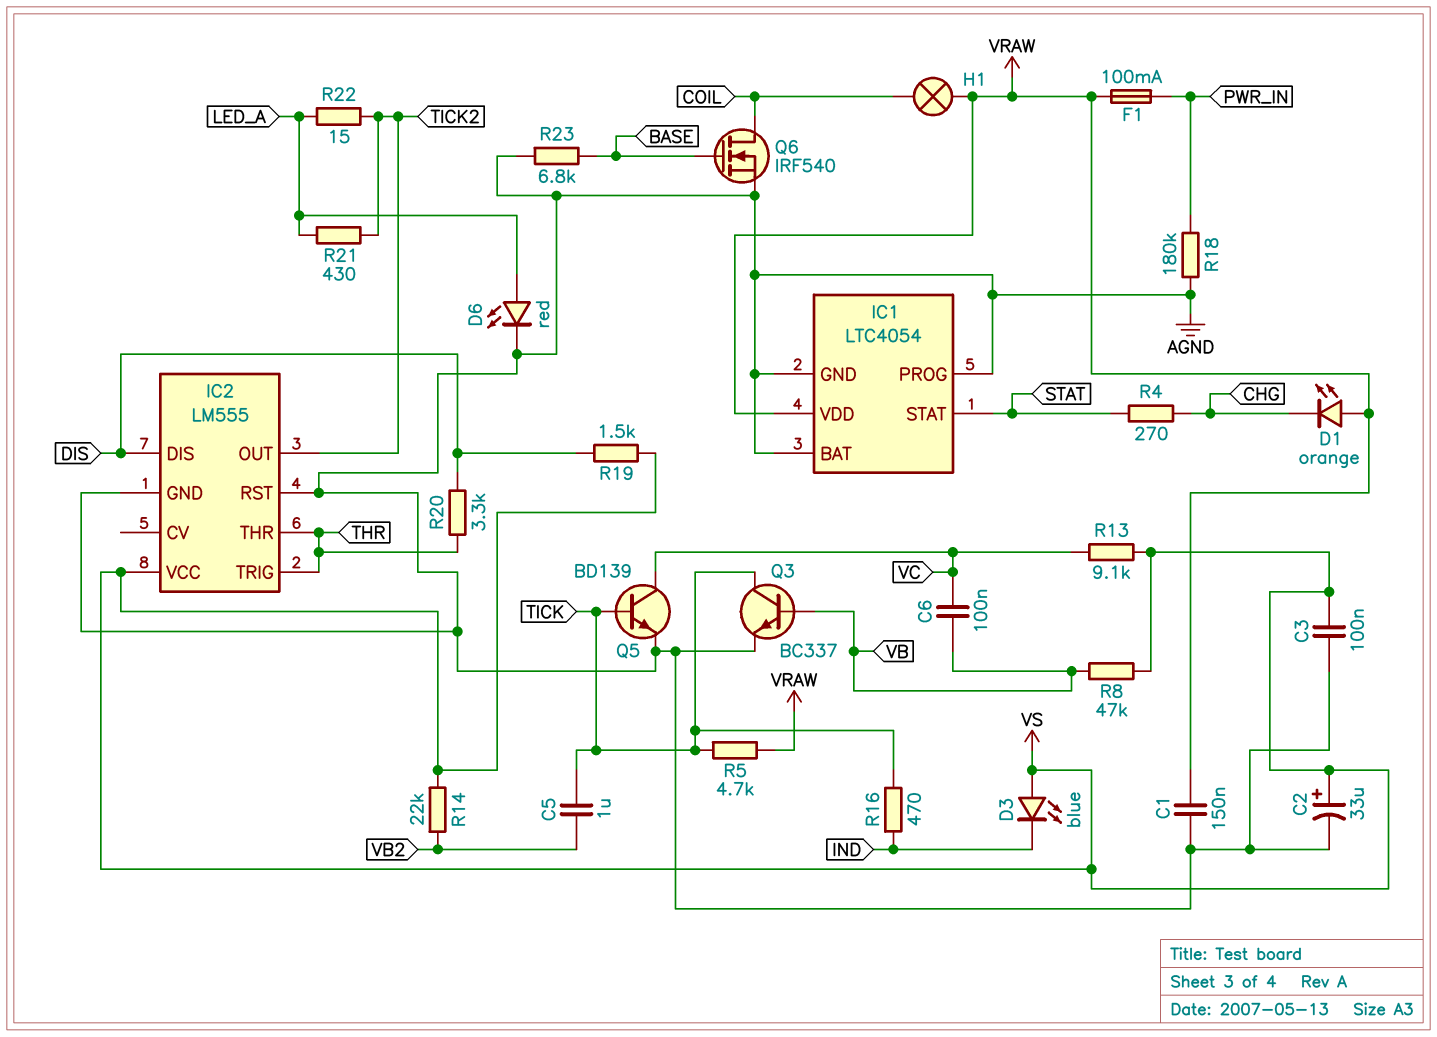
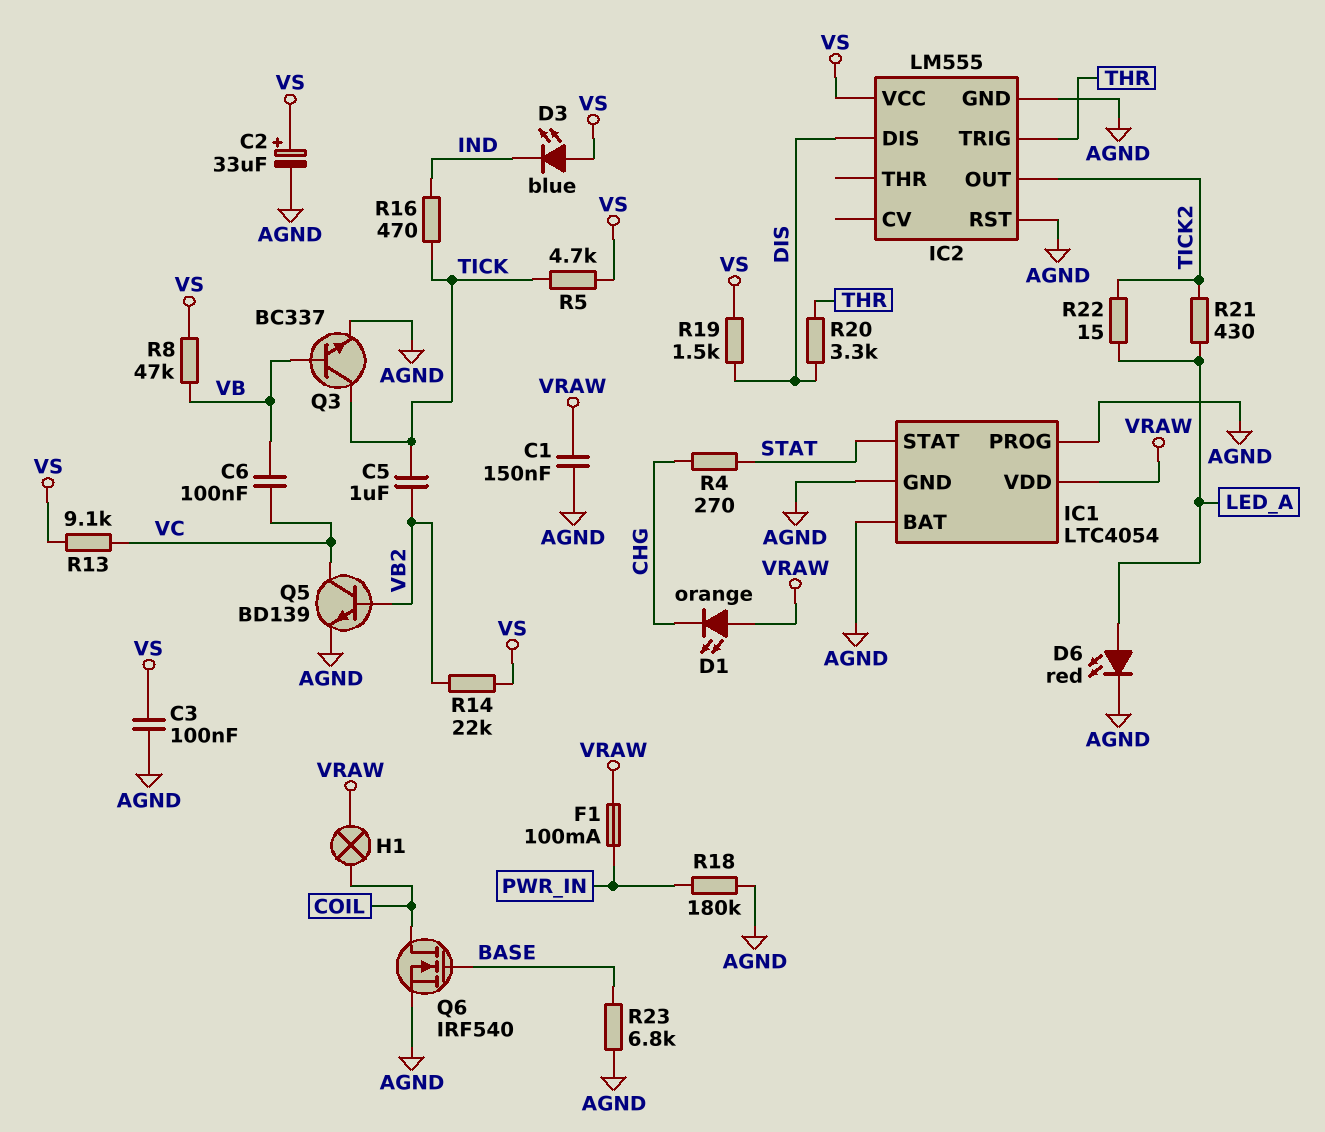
IC2 pin THR: THR -> none
Q5: NPN BD139 (B TICK, C VC, E AGND) -> NPN BD139 (B VB2, C VC, E AGND)
R5: 4.7k (TICK, VRAW) -> 4.7k (TICK, VS)

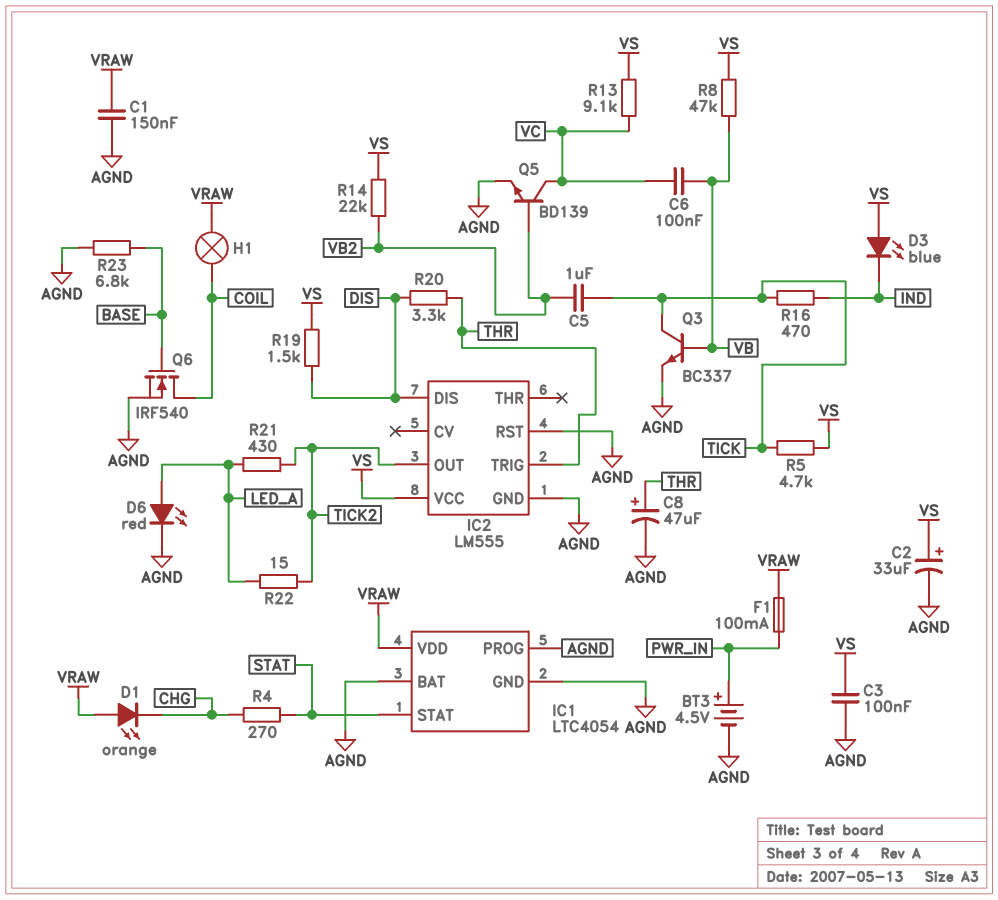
BT3: none -> 4.5V (plus PWR_IN, minus AGND)
C8: none -> 47uF (plus THR, minus AGND)
R18: 180k (AGND, PWR_IN) -> none

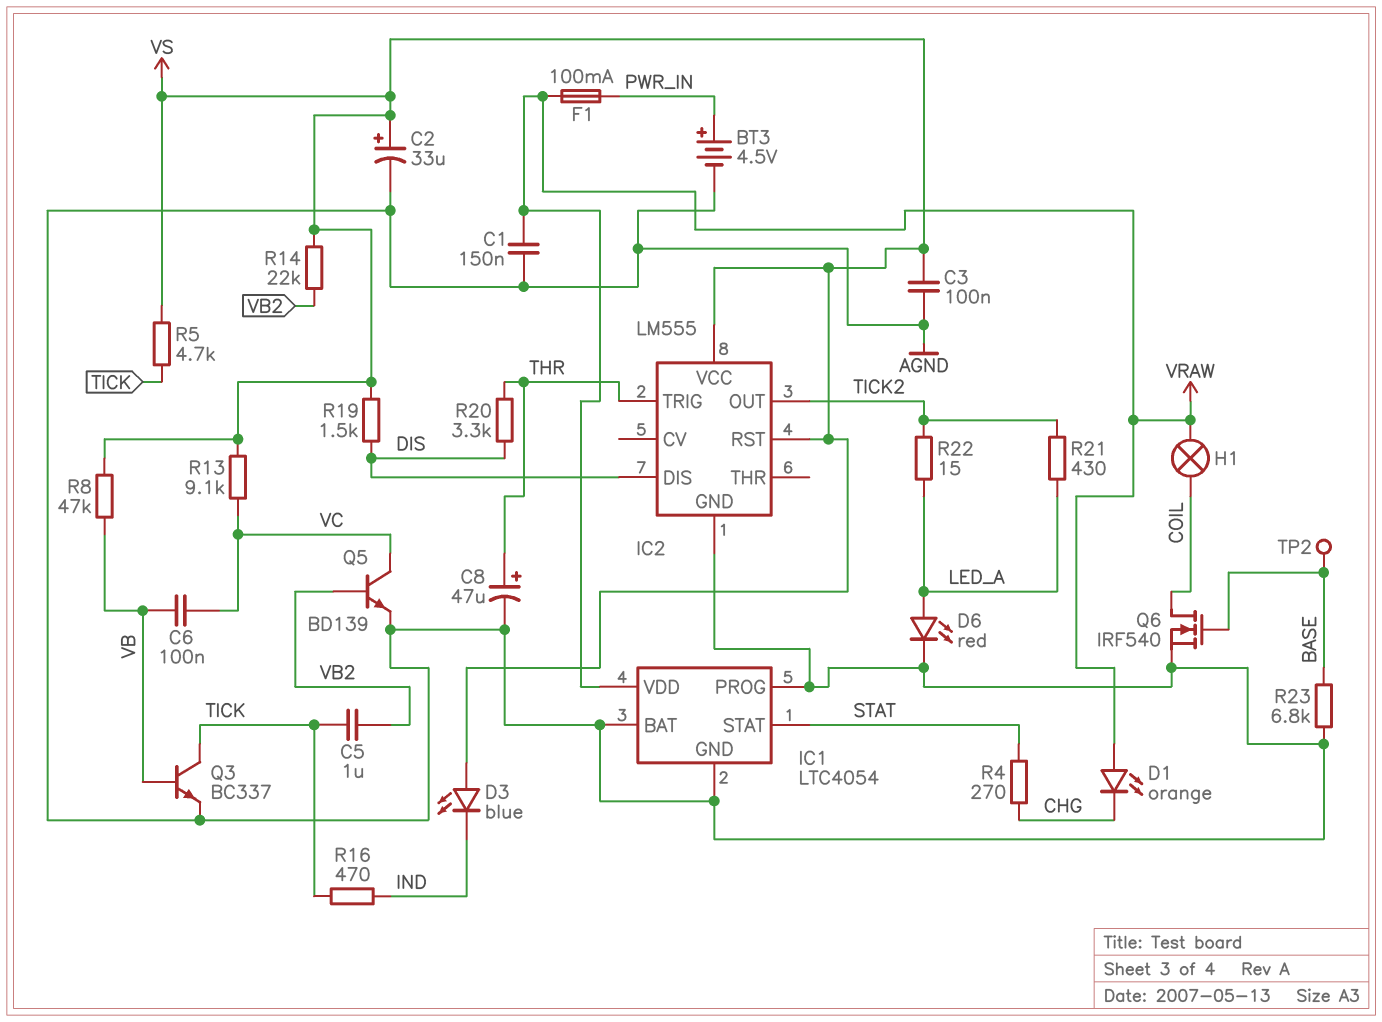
IC2 pin RST: AGND -> VS
TP2: none -> test point (BASE)

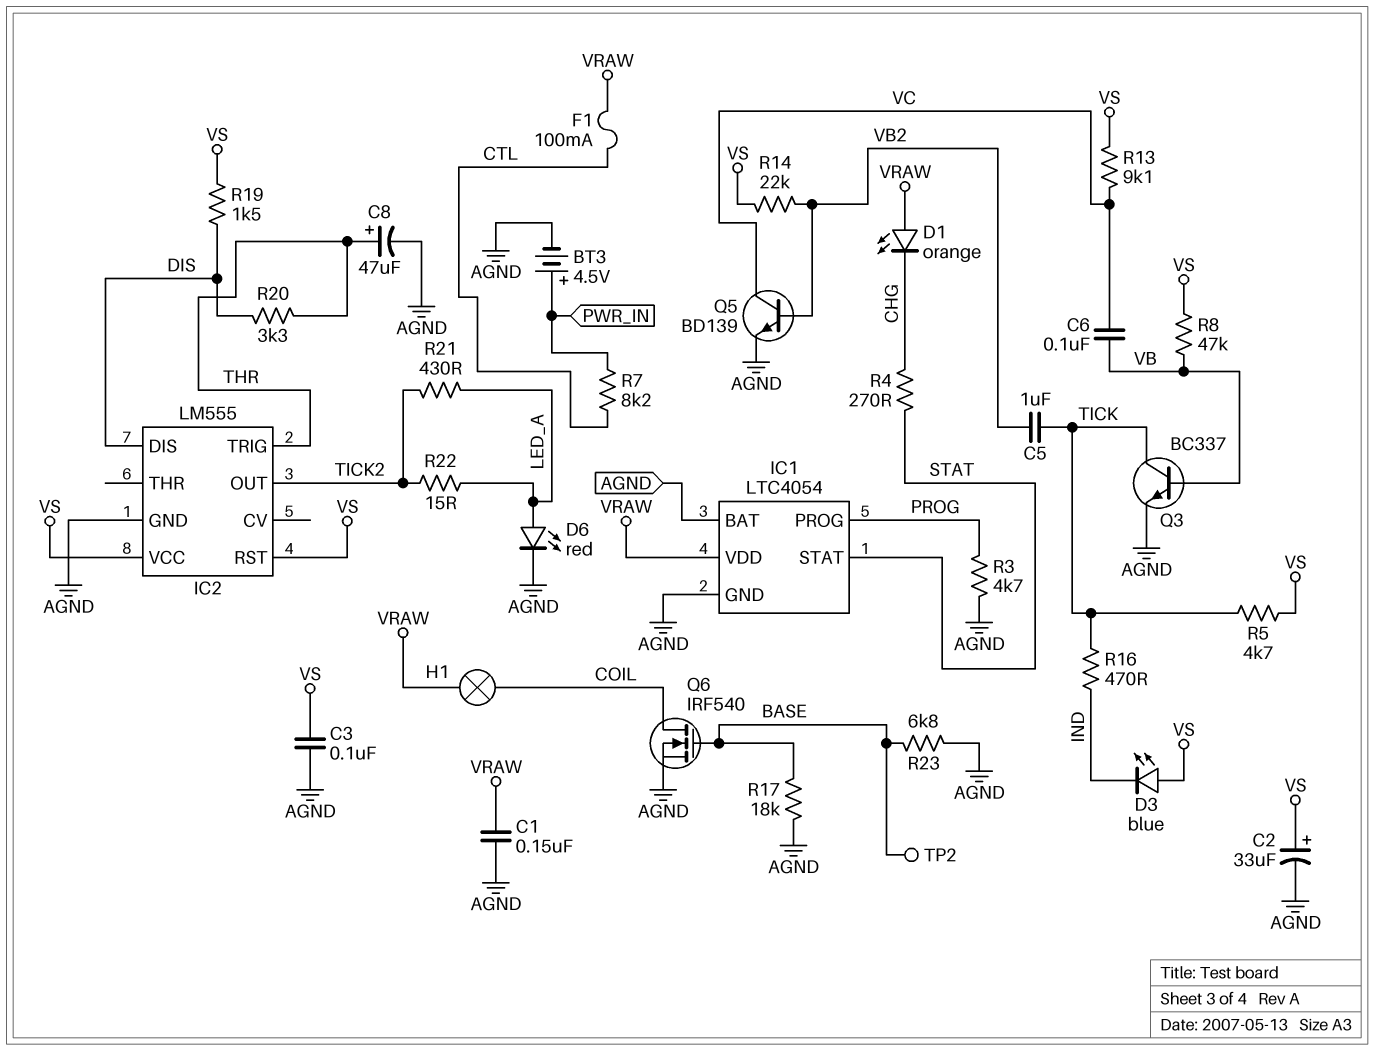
F1: 100mA (PWR_IN, VRAW) -> 100mA (CTL, VRAW)
IC1 pin PROG: AGND -> PROG
R3: none -> 4.7k (AGND, PROG)
R7: none -> 8.2k (CTL, PWR_IN)
R17: none -> 18k (AGND, BASE)

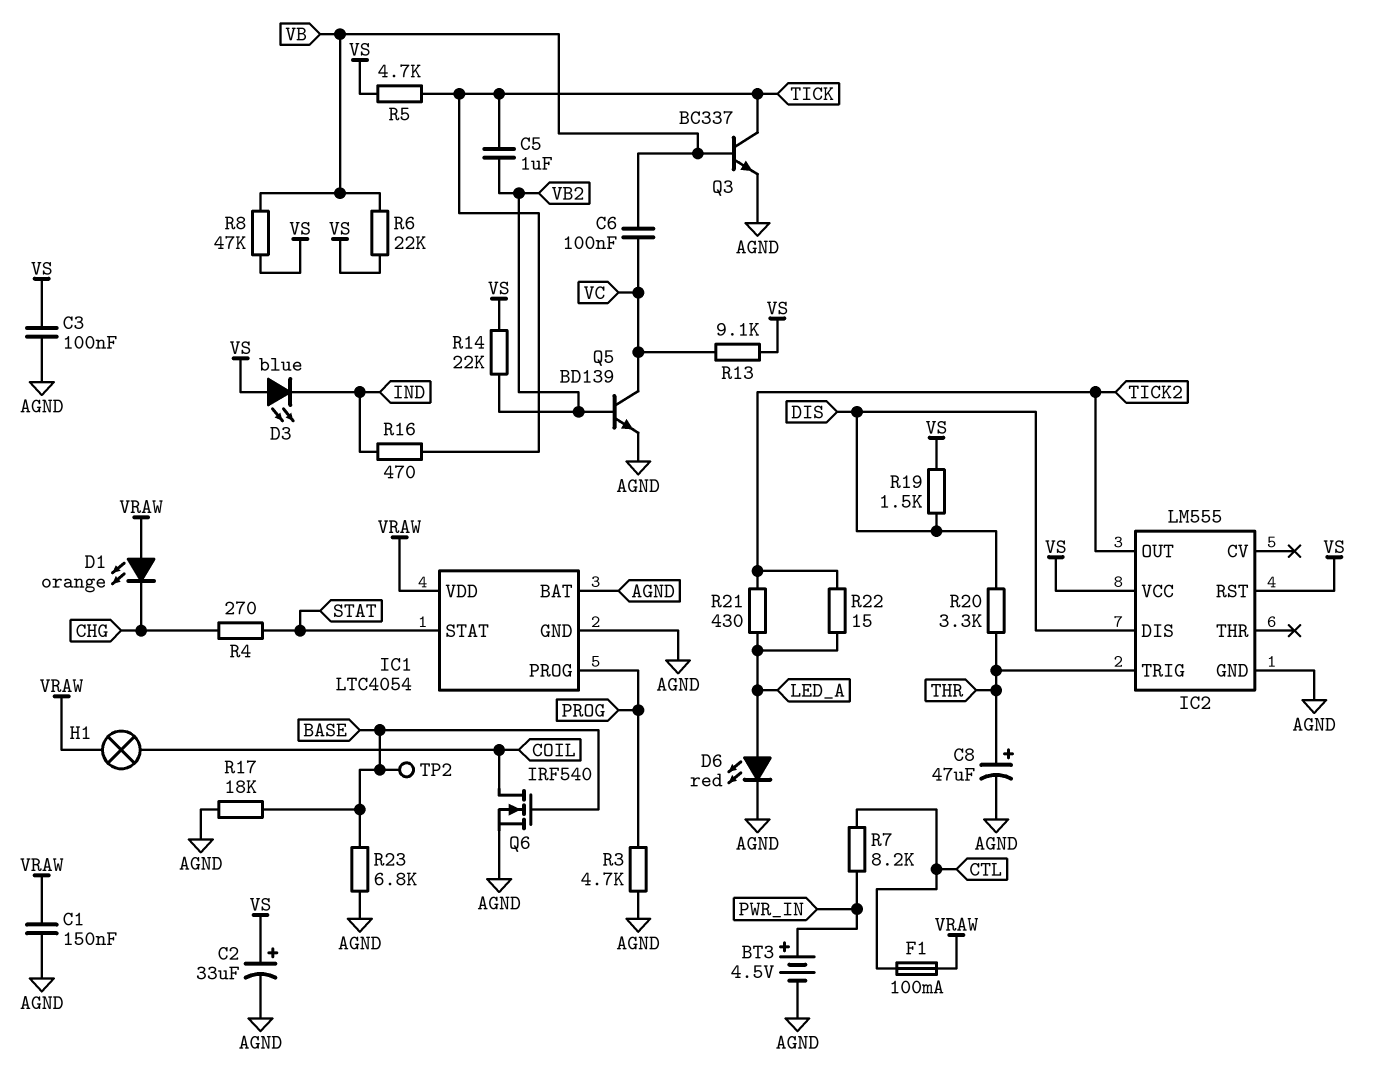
R6: none -> 22k (VB, VS)

